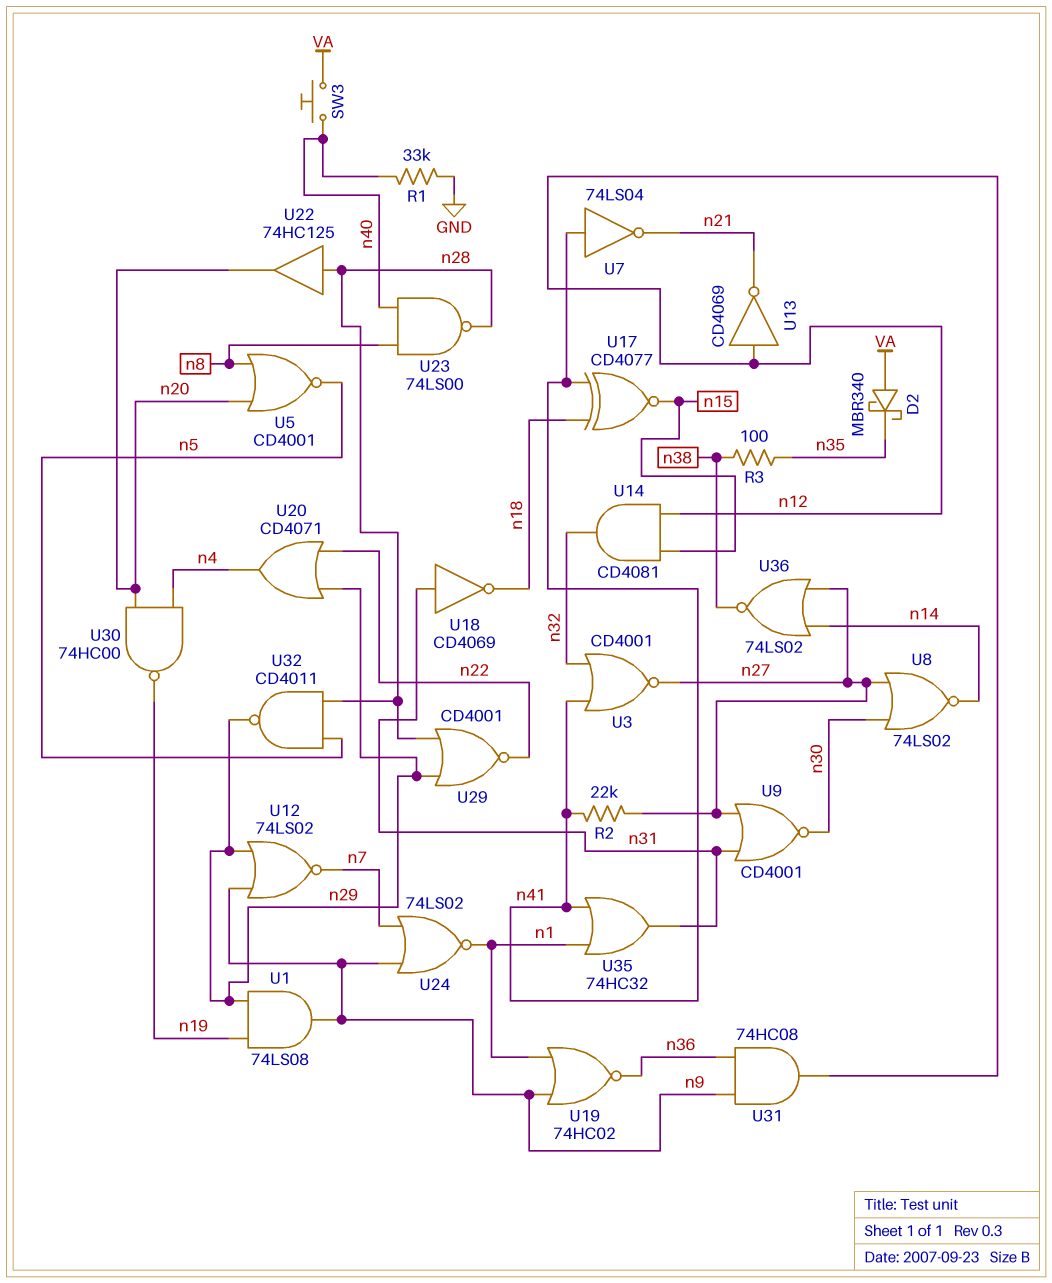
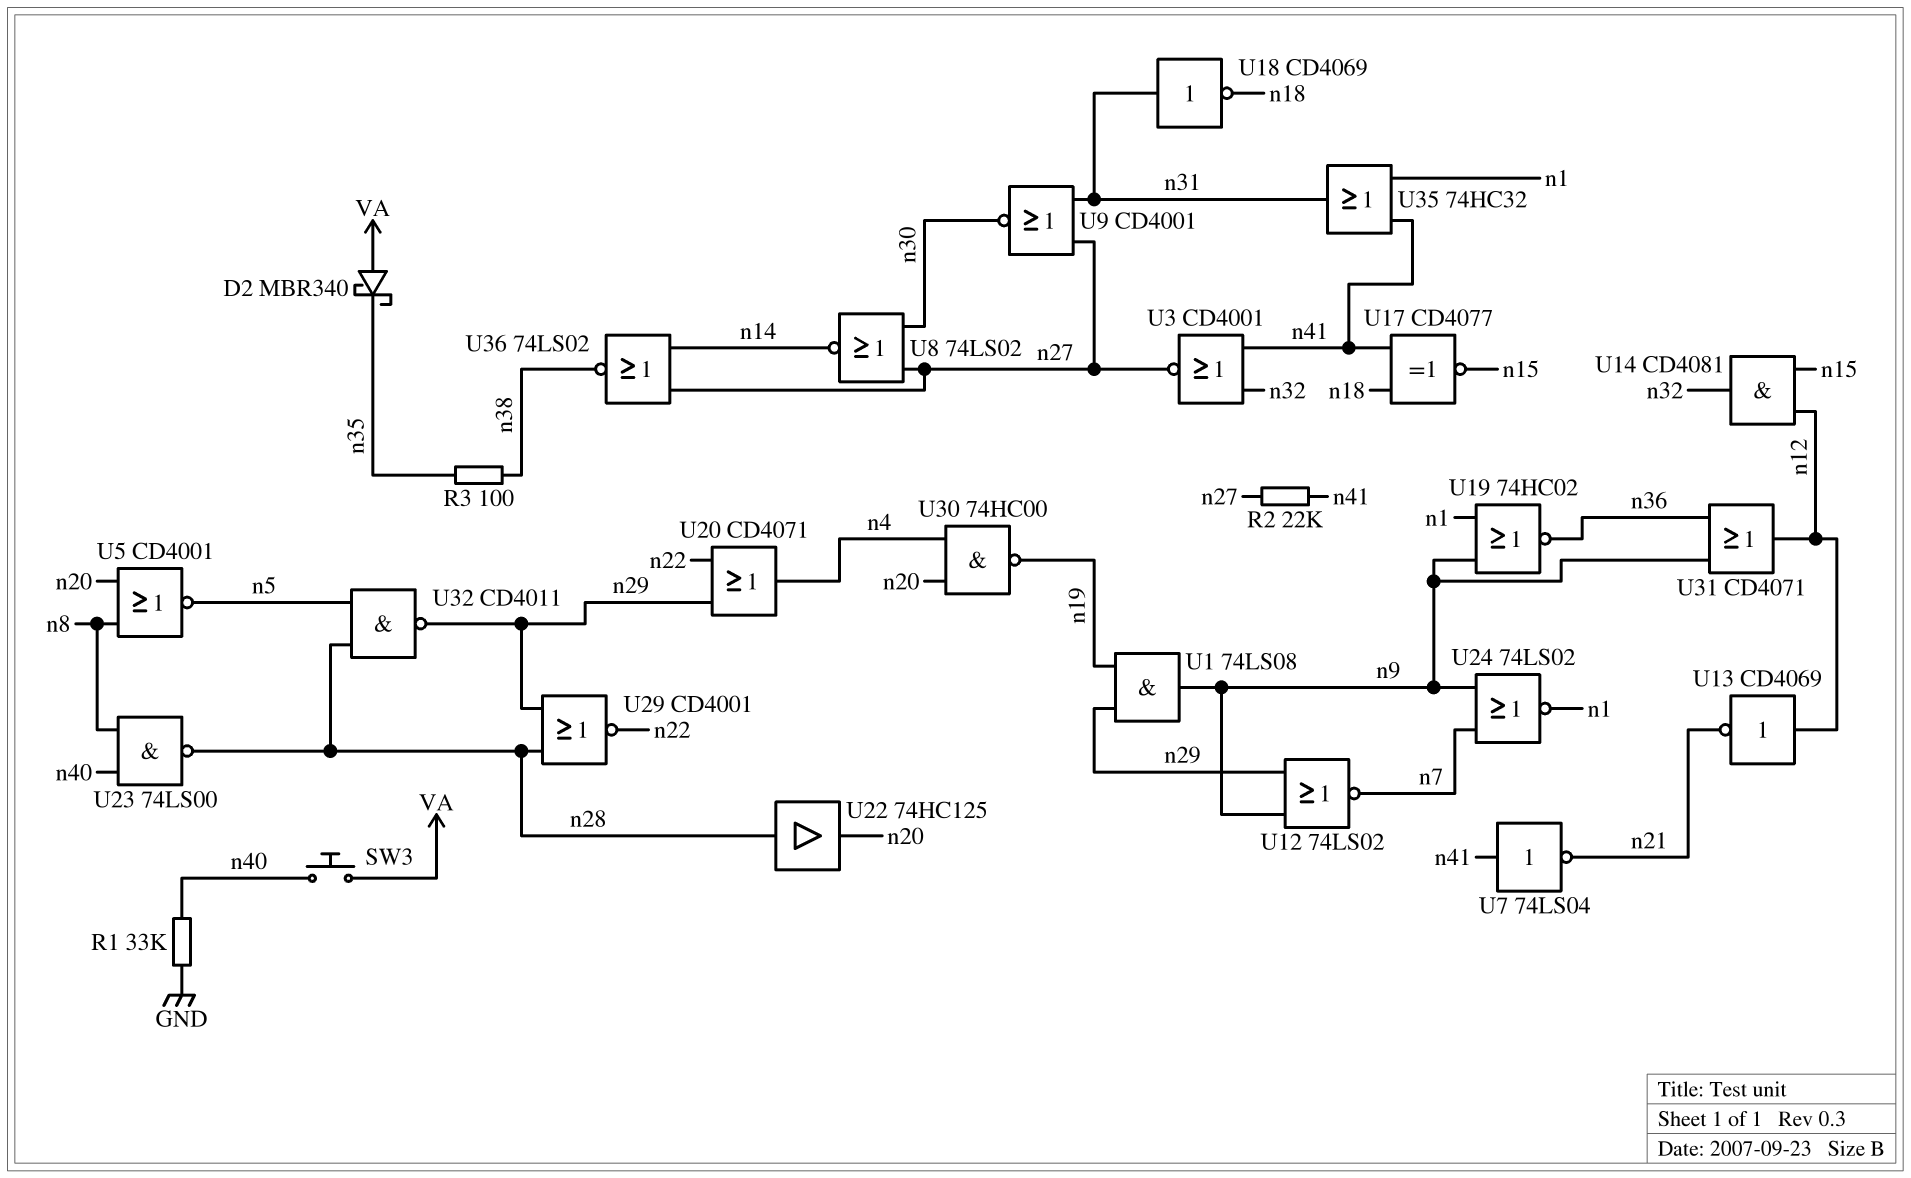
U31: AND 74HC08 (in n9, in n36, out n12) -> OR CD4071 (in n9, in n36, out n12)

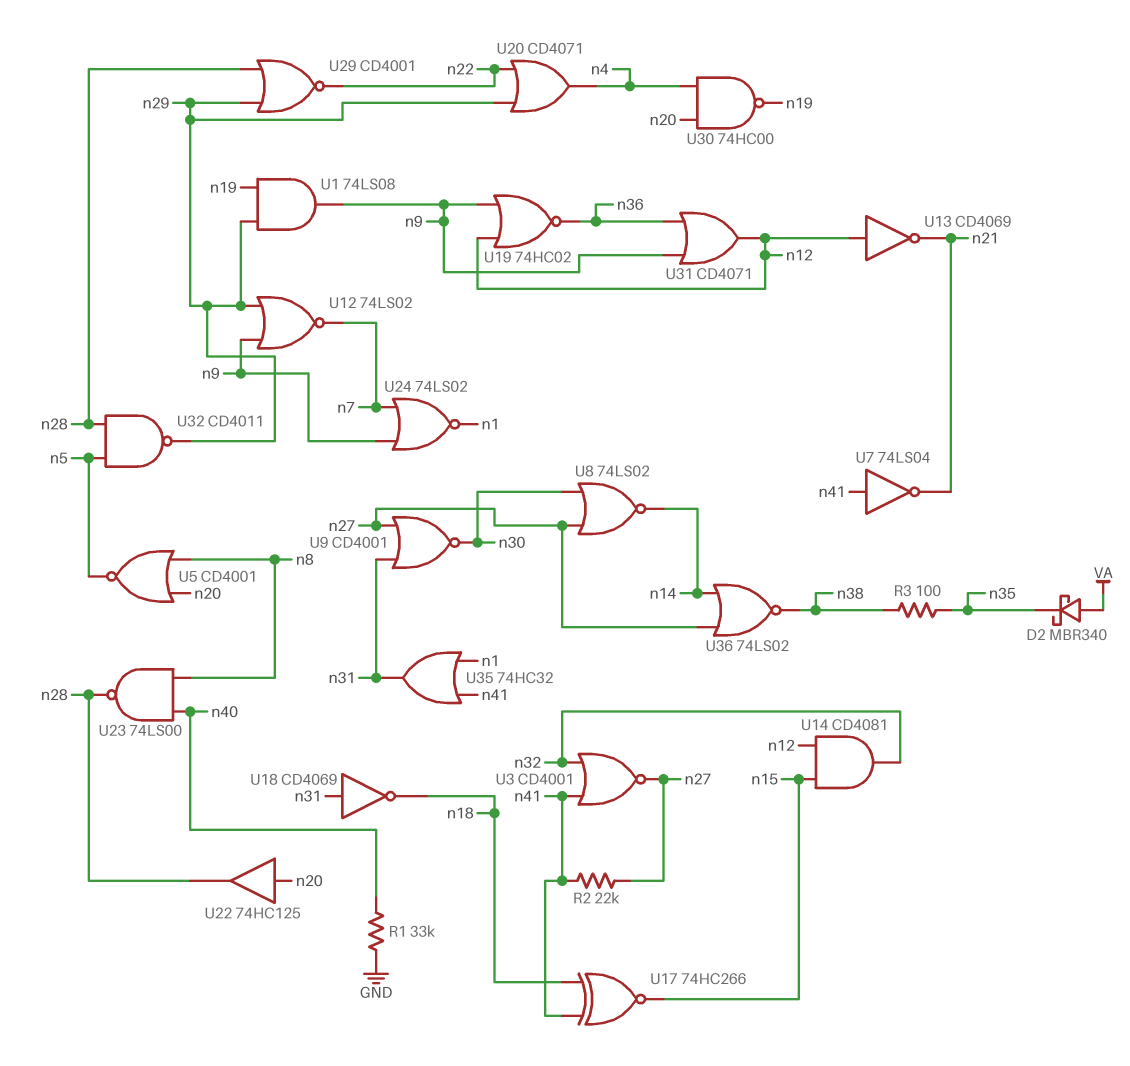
SW3: button (VA, n40) -> none
U17: XNOR CD4077 (in n18, in n41, out n15) -> XNOR 74HC266 (in n18, in n41, out n15)
U19: NOR 74HC02 (in n1, in n9, out n36) -> NOR 74HC02 (in n9, in n12, out n36)
U22: buffer 74HC125 (in n28, out n20) -> buffer 74HC125 (in n20, out n28)

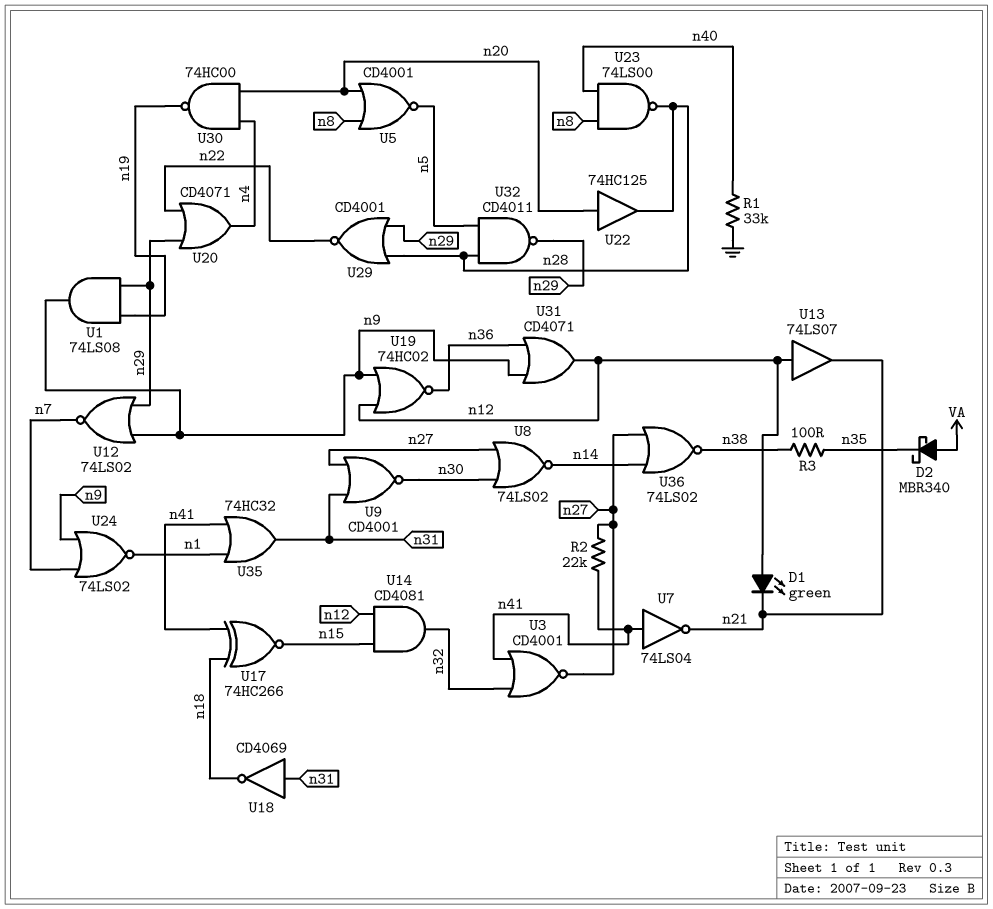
D1: none -> LED green (A n12, K n21)
U13: NOT CD4069 (in n12, out n21) -> buffer 74LS07 (in n12, out n21)

